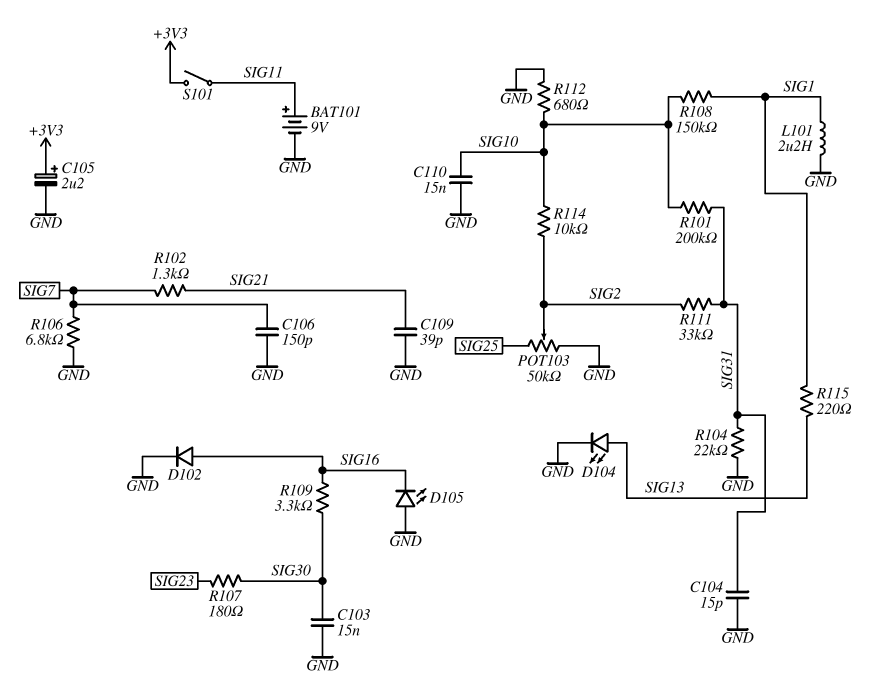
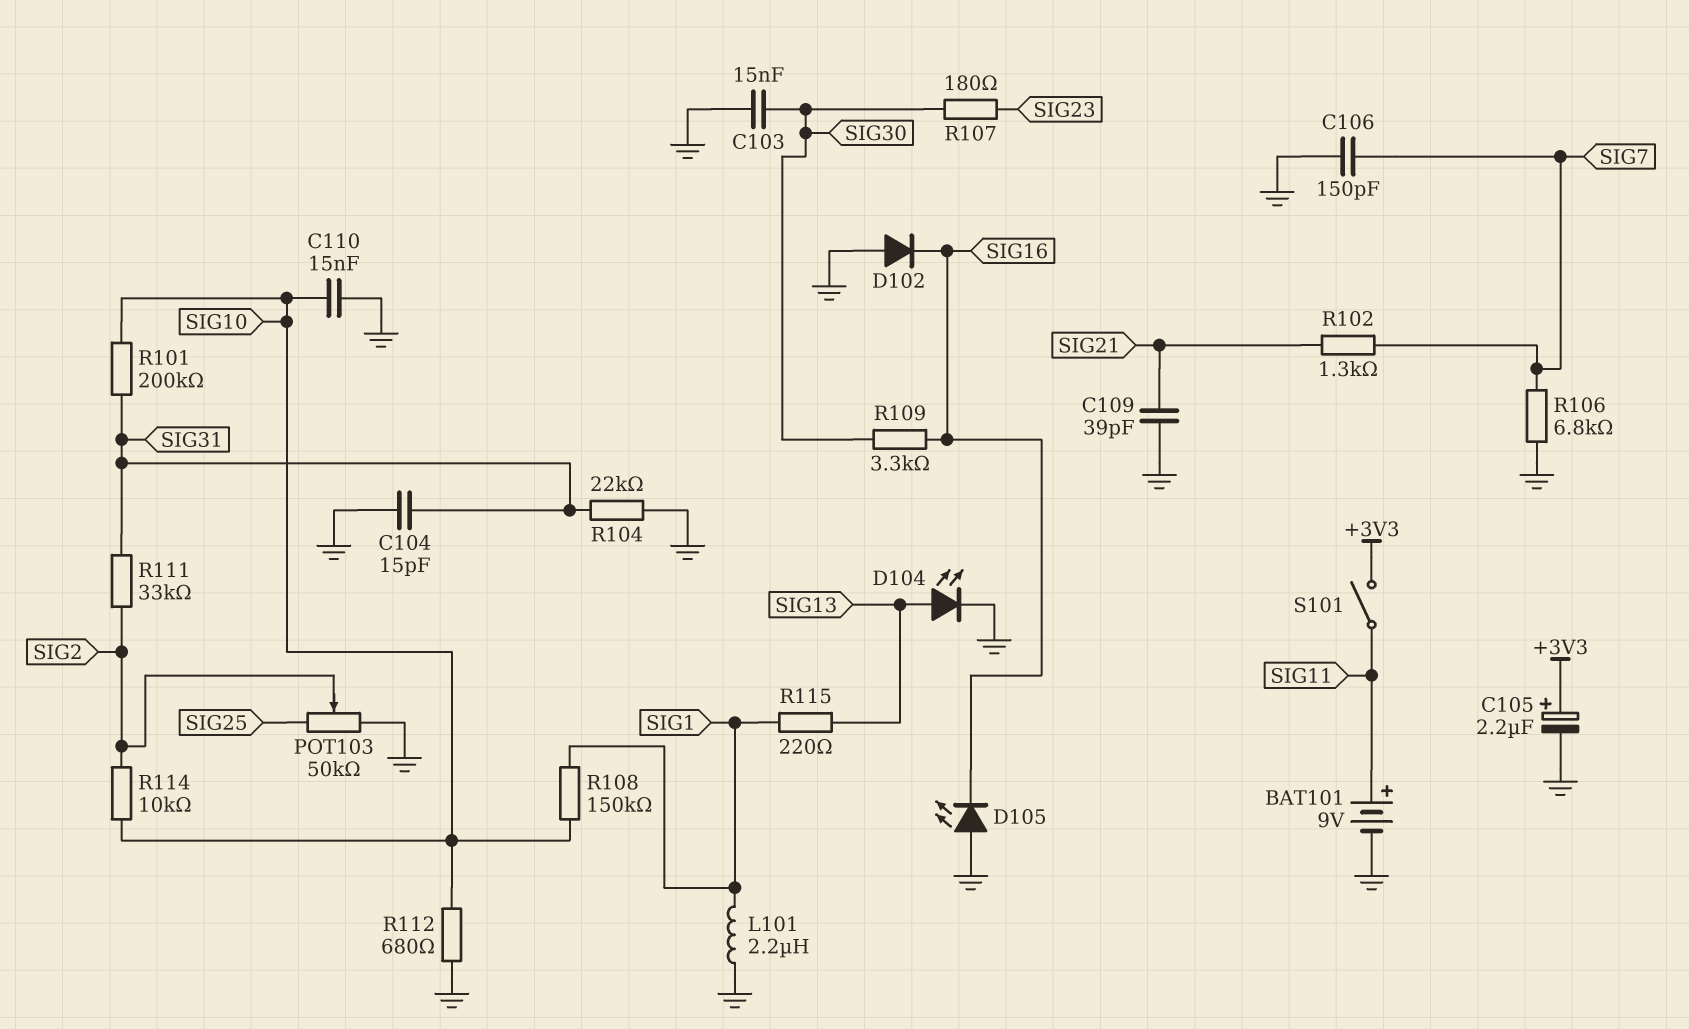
D102: diode (A SIG16, K GND) -> diode (A GND, K SIG16)

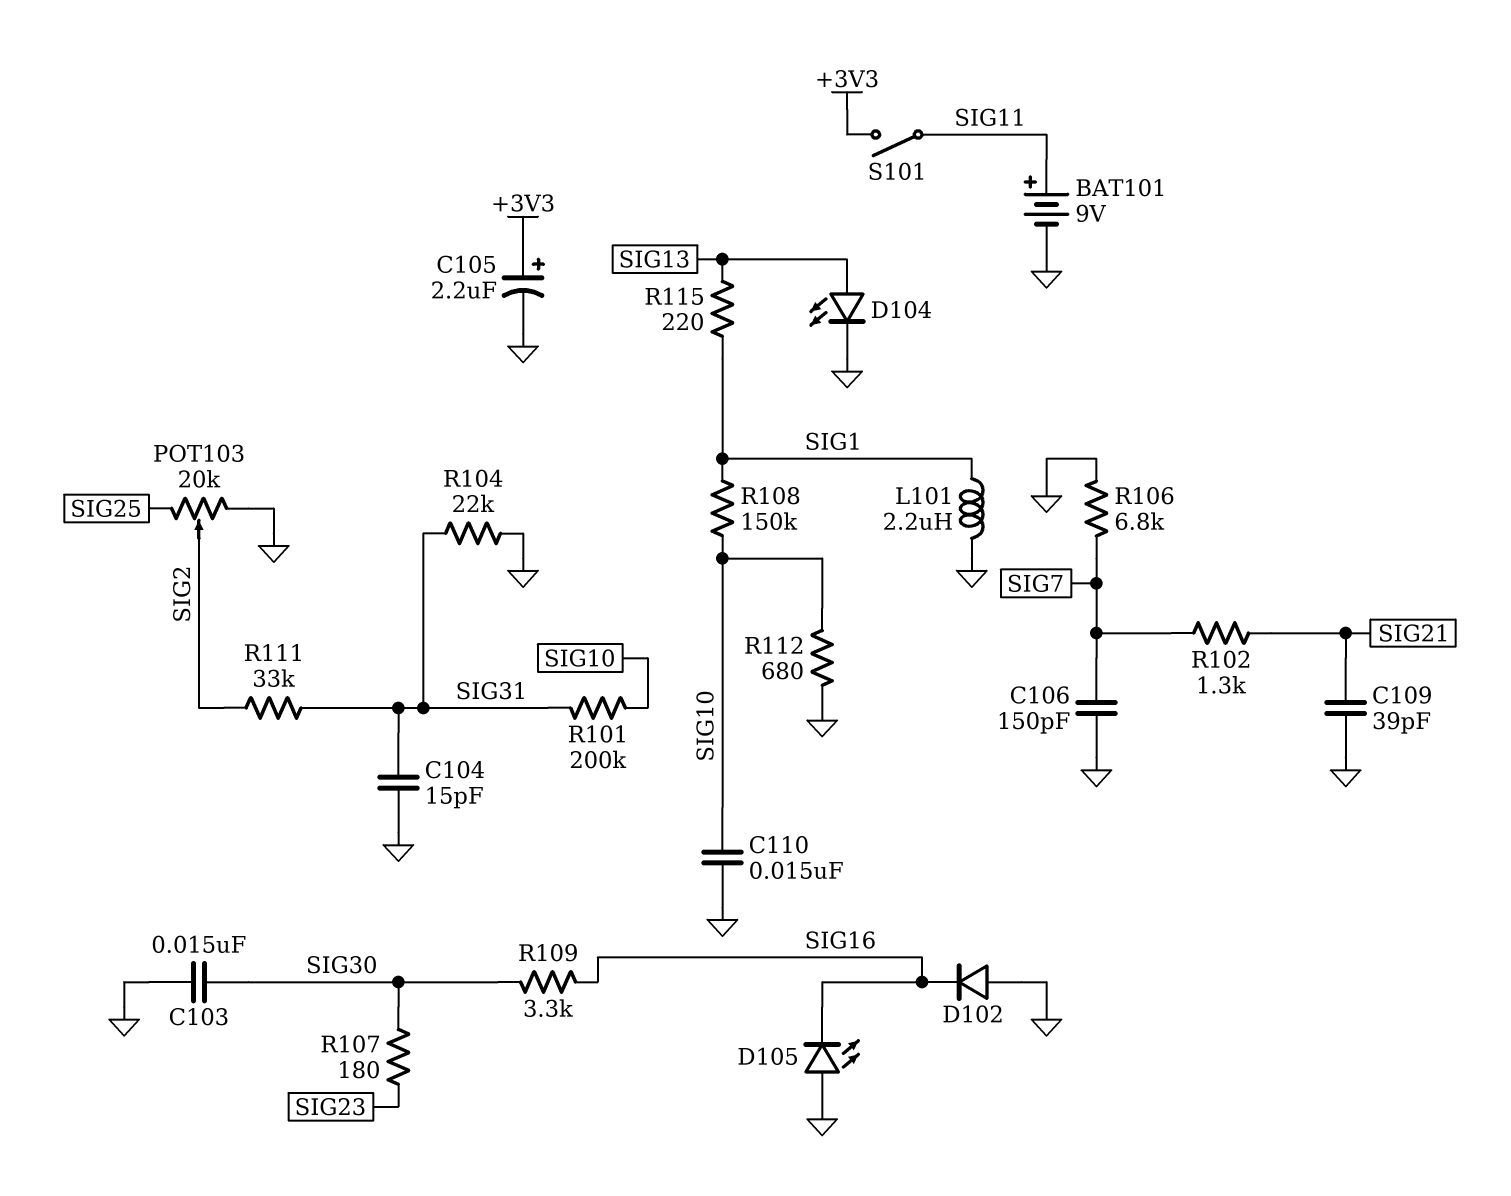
POT103: 50k (GND, SIG25, wiper SIG2) -> 20k (GND, SIG25, wiper SIG2)
R114: 10k (SIG2, SIG10) -> none

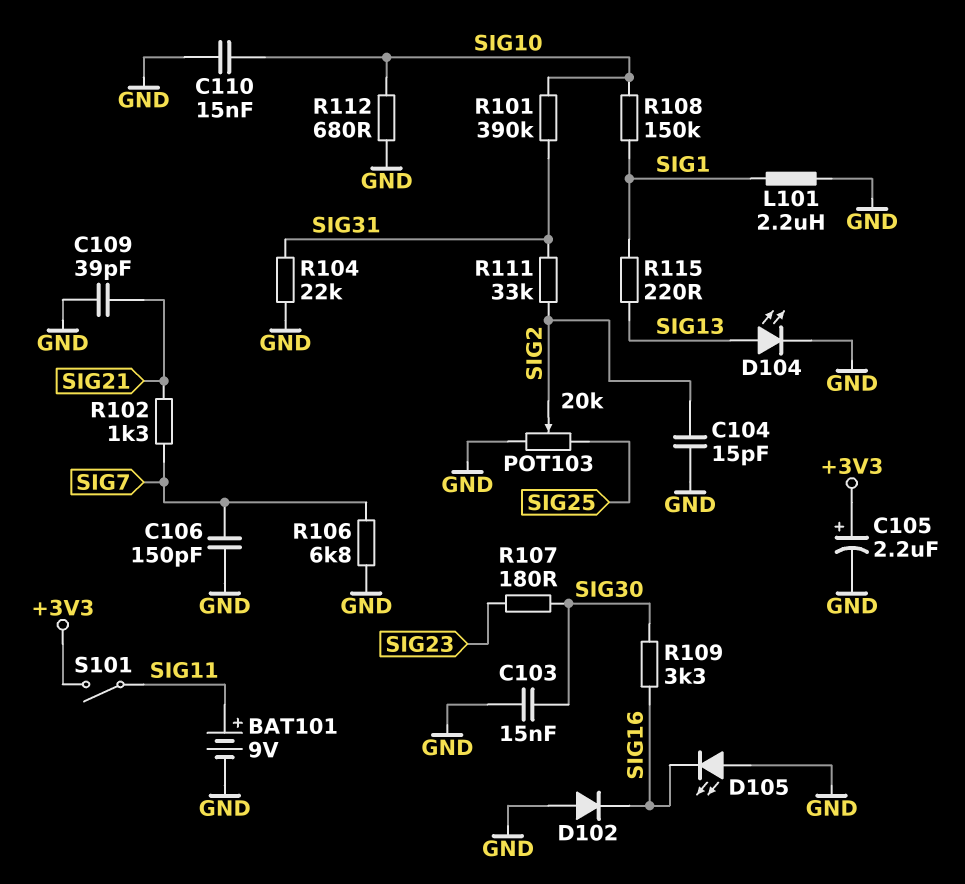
C104: 15pF (GND, SIG31) -> 15pF (GND, SIG2)
R101: 200k (SIG10, SIG31) -> 390k (SIG10, SIG31)

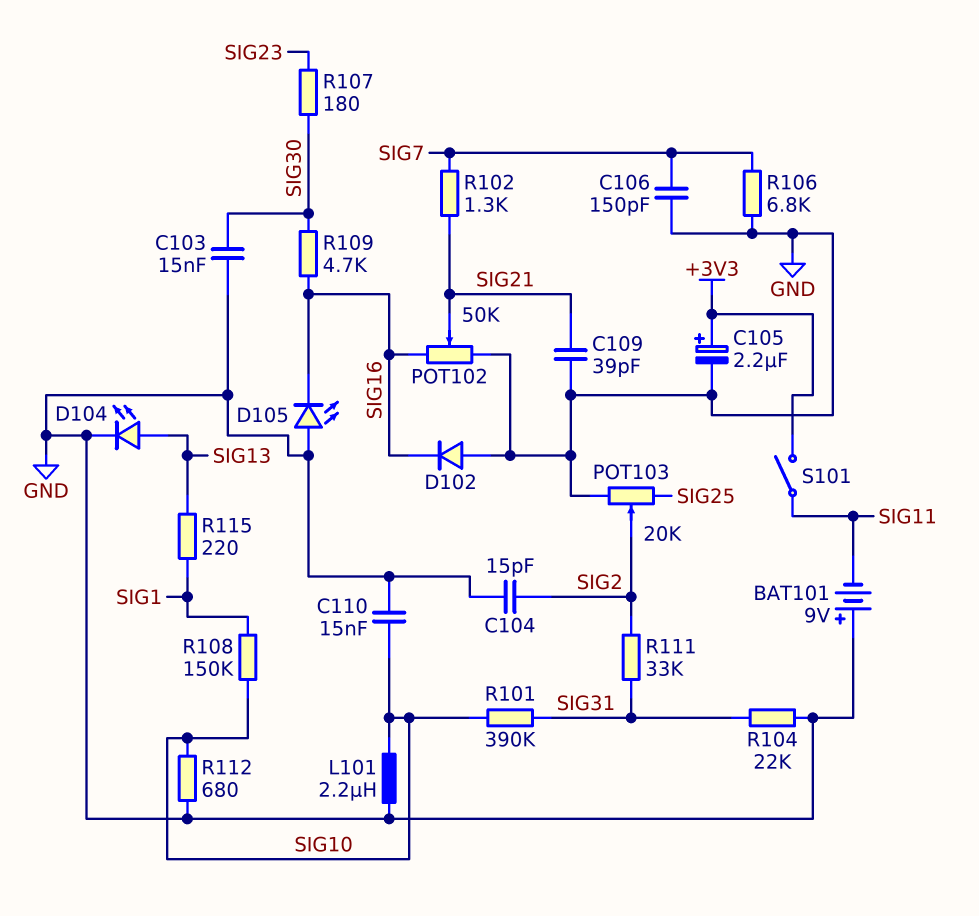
BAT101: 9V (plus SIG11, minus GND) -> 9V (plus GND, minus SIG11)
L101: 2.2uH (GND, SIG1) -> 2.2uH (GND, SIG10)
POT102: none -> 50k (GND, SIG16, wiper SIG21)
R109: 3.3k (SIG16, SIG30) -> 4.7k (SIG16, SIG30)

